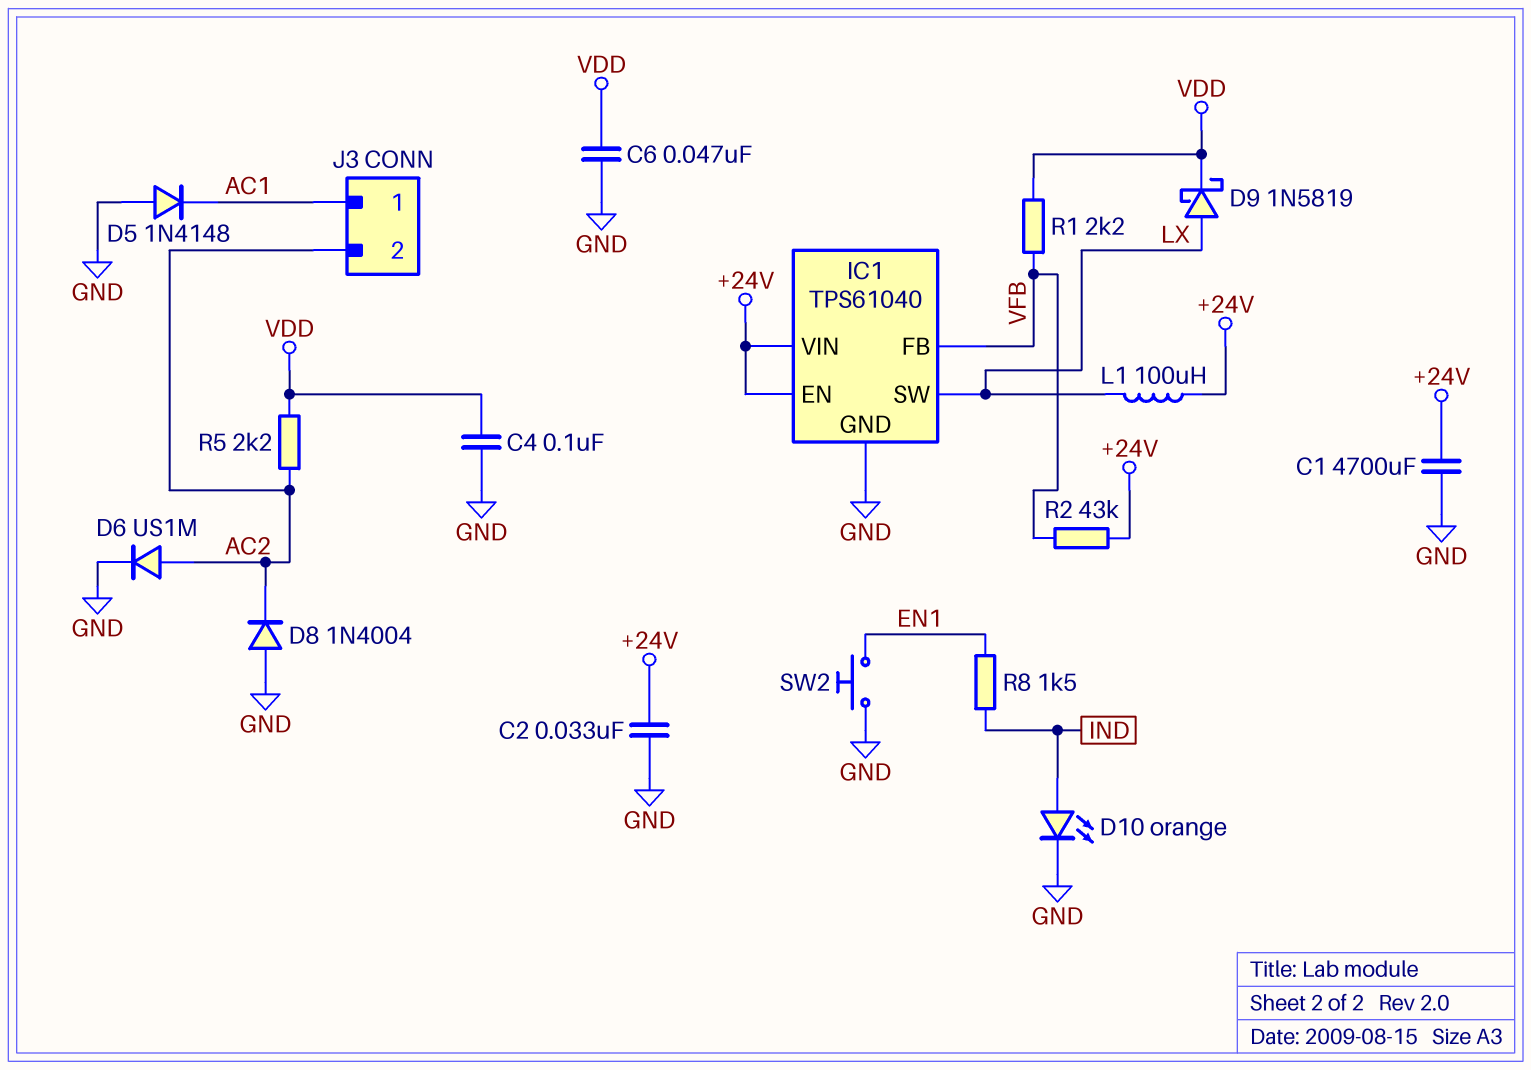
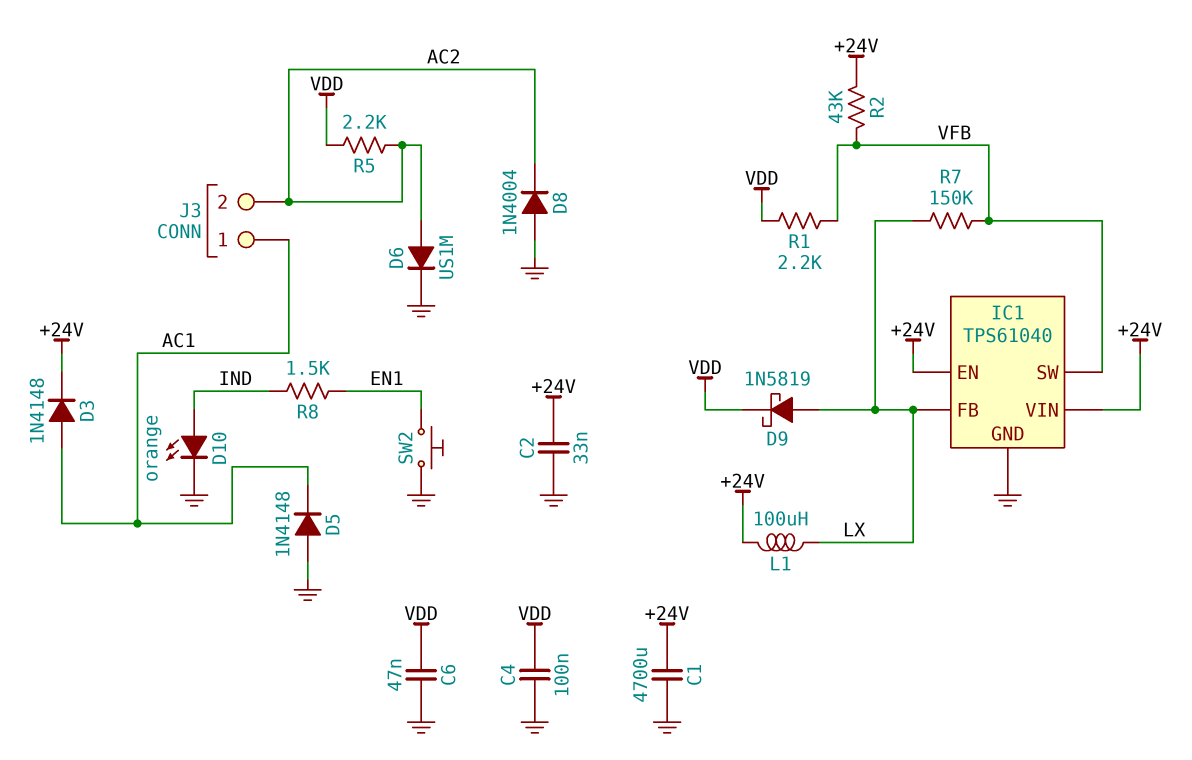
D3: none -> diode 1N4148 (A AC1, K +24V)
IC1 pin FB: VFB -> LX
IC1 pin SW: LX -> VFB
R7: none -> 150k (LX, VFB)

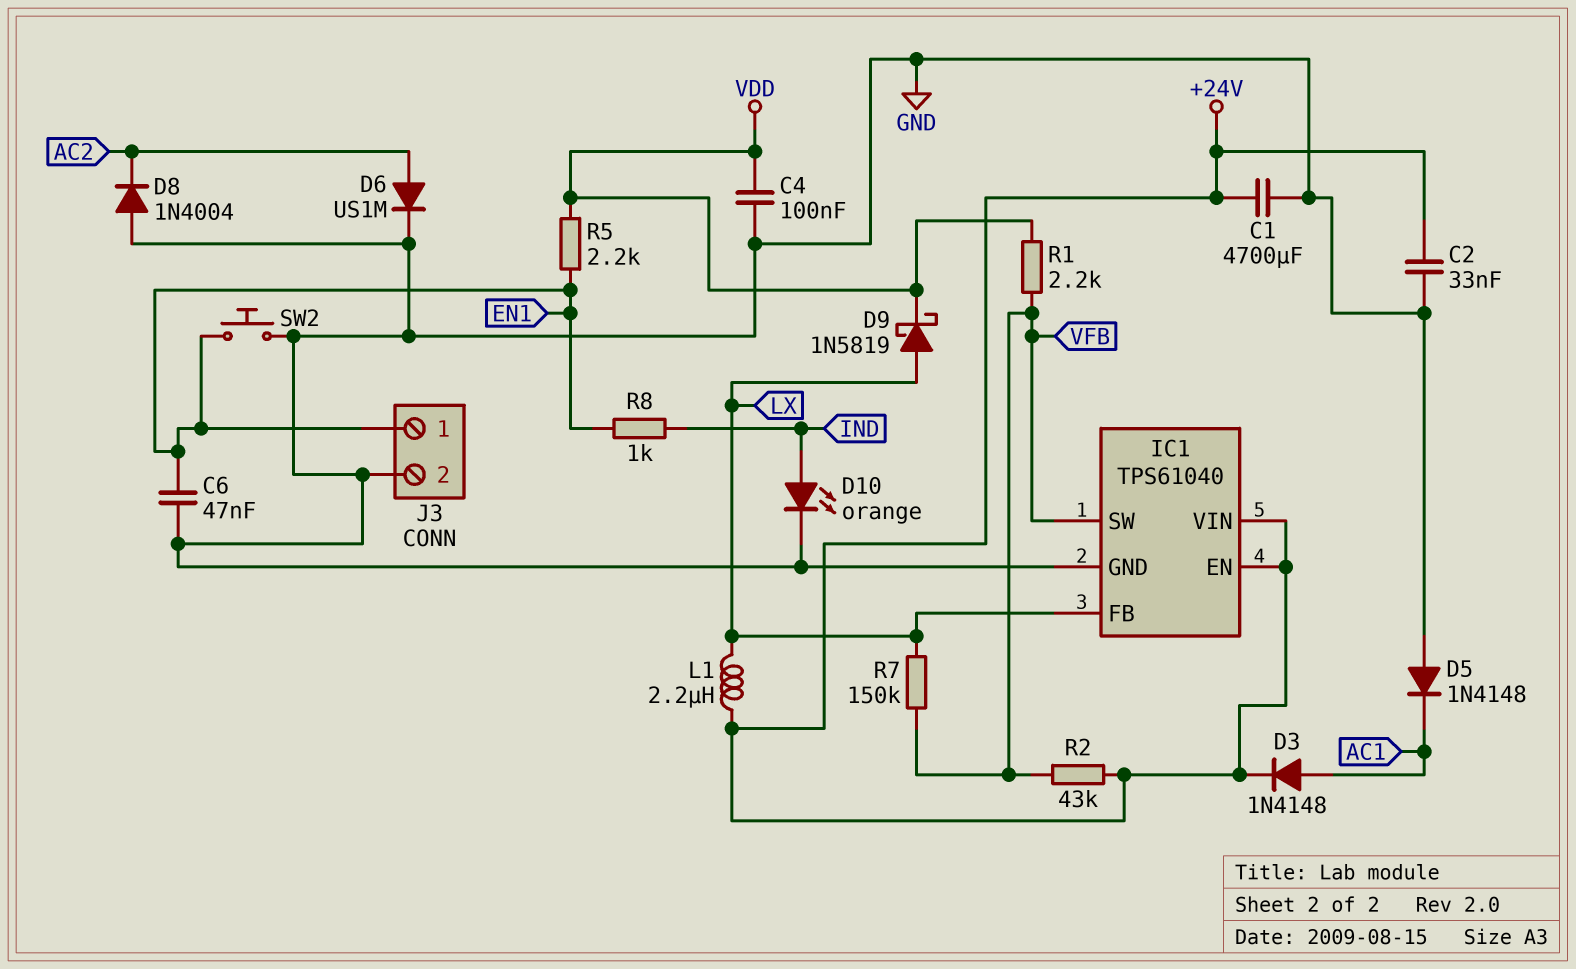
C6: 47nF (GND, VDD) -> 47nF (EN1, GND)
J3 pin 1: AC1 -> EN1
J3 pin 2: AC2 -> GND
L1: 100uH (+24V, LX) -> 2.2uH (+24V, LX)
R5: 2.2k (AC2, VDD) -> 2.2k (EN1, VDD)
R8: 1.5k (EN1, IND) -> 1k (EN1, IND)

